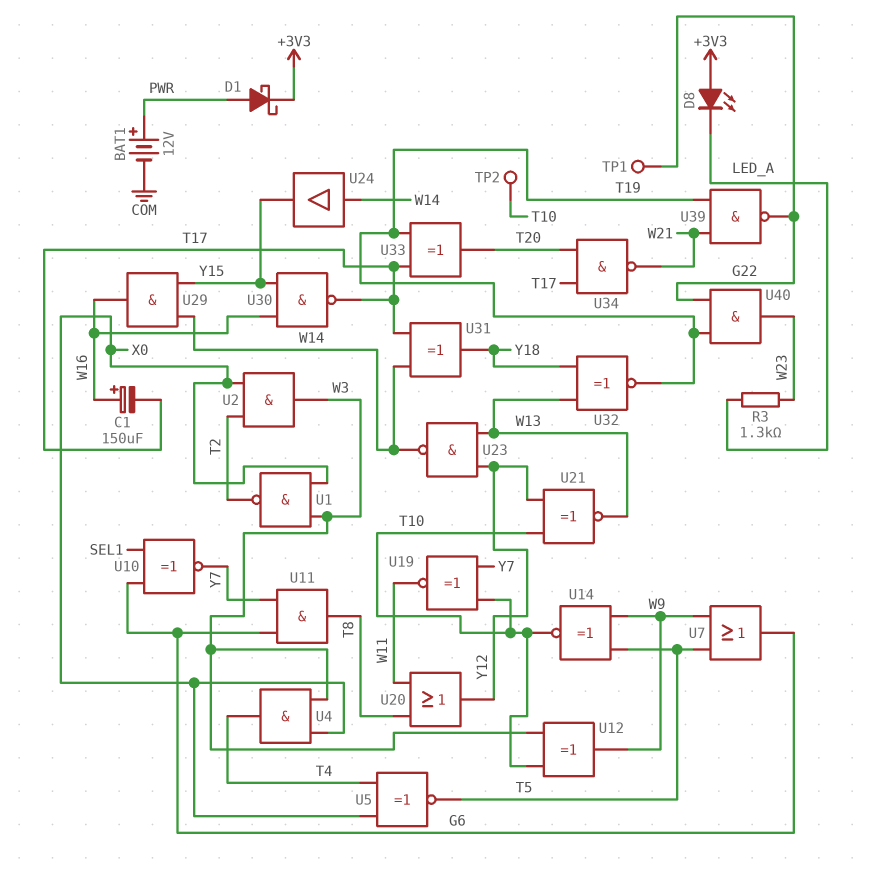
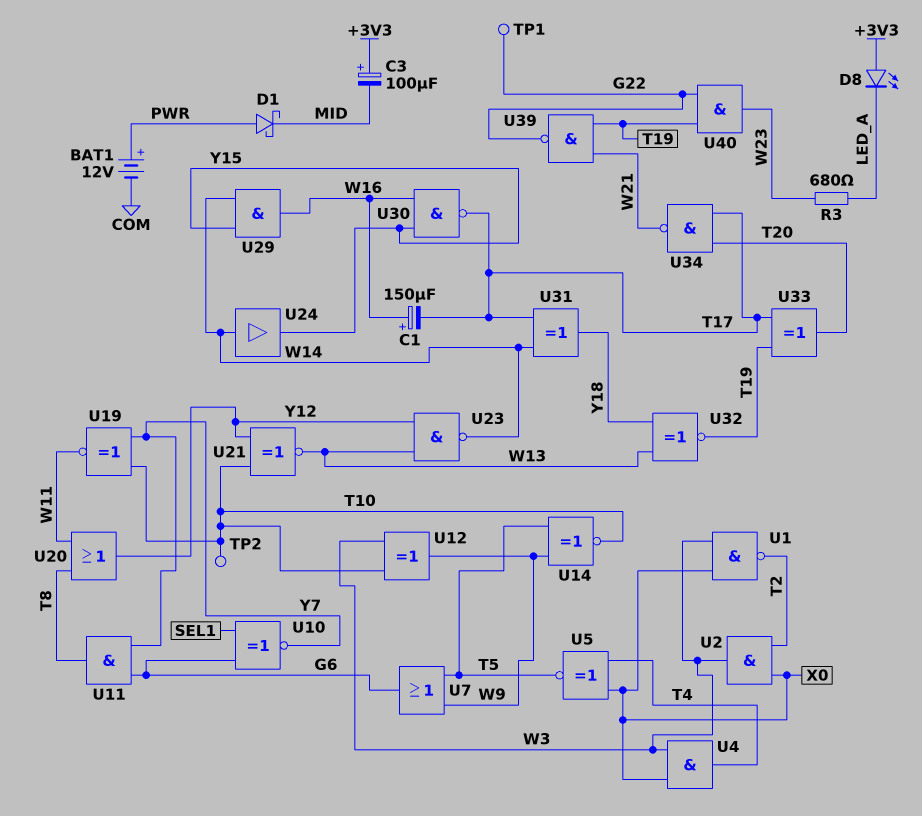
C3: none -> 100uF (plus +3V3, minus MID)
D1: schottky (A PWR, K +3V3) -> schottky (A PWR, K MID)
R3: 1.3k (LED_A, W23) -> 680 (LED_A, W23)

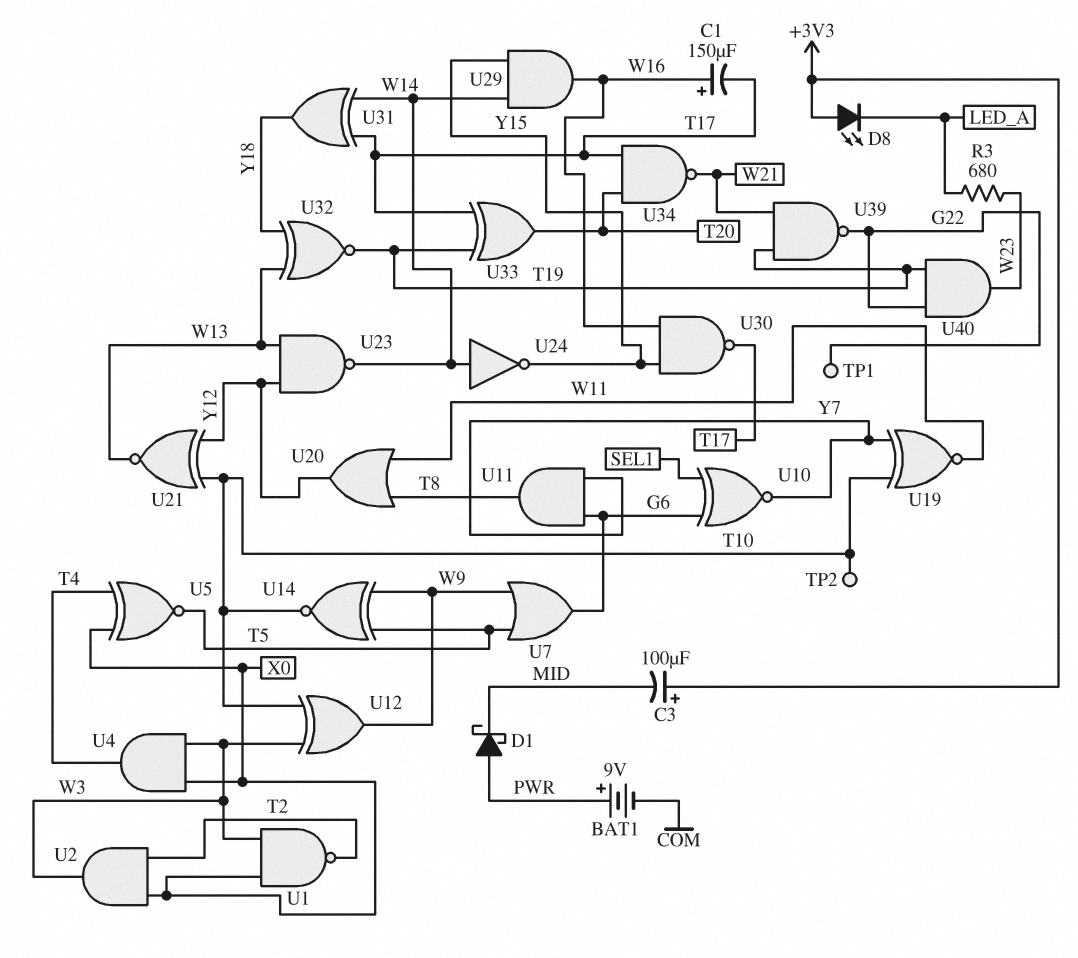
BAT1: 12V (plus PWR, minus COM) -> 9V (plus PWR, minus COM)
U24: buffer (in W14, out Y15) -> NOT (in W14, out Y15)

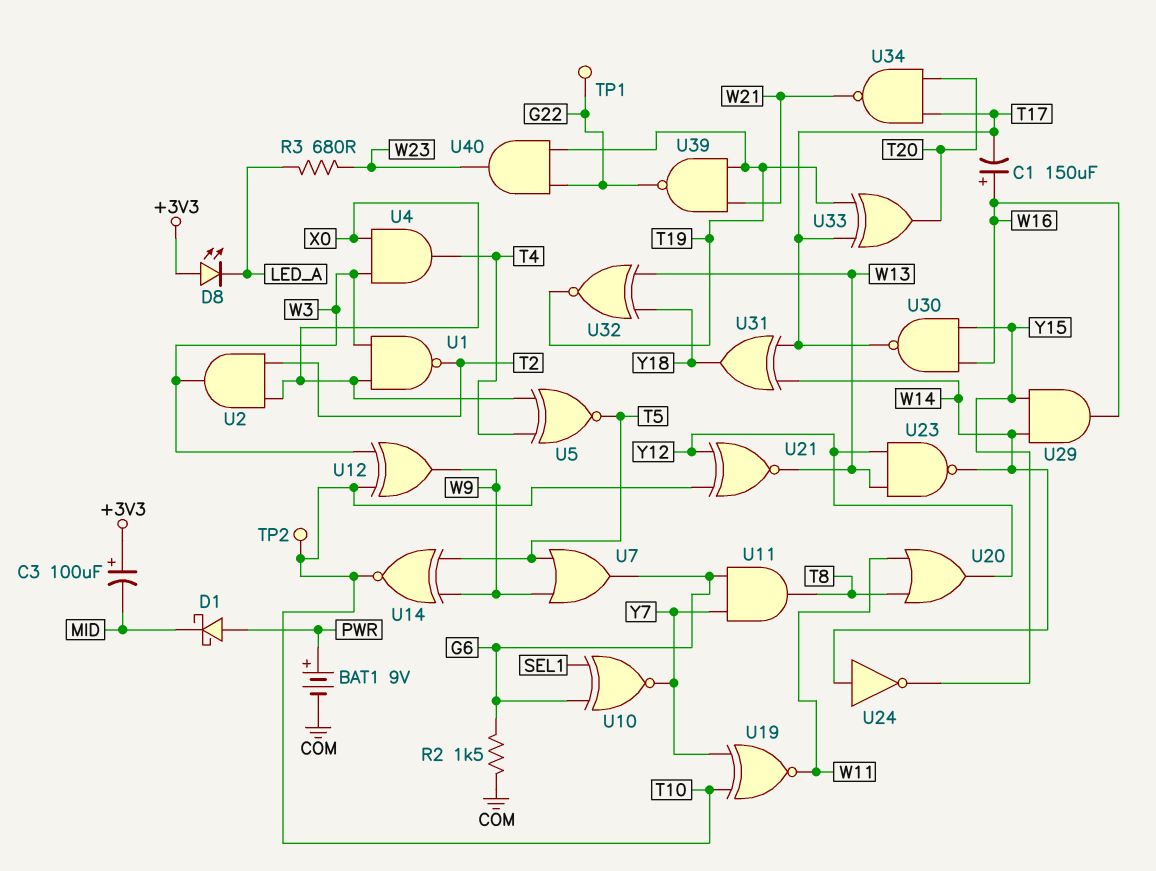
R2: none -> 1.5k (COM, G6)

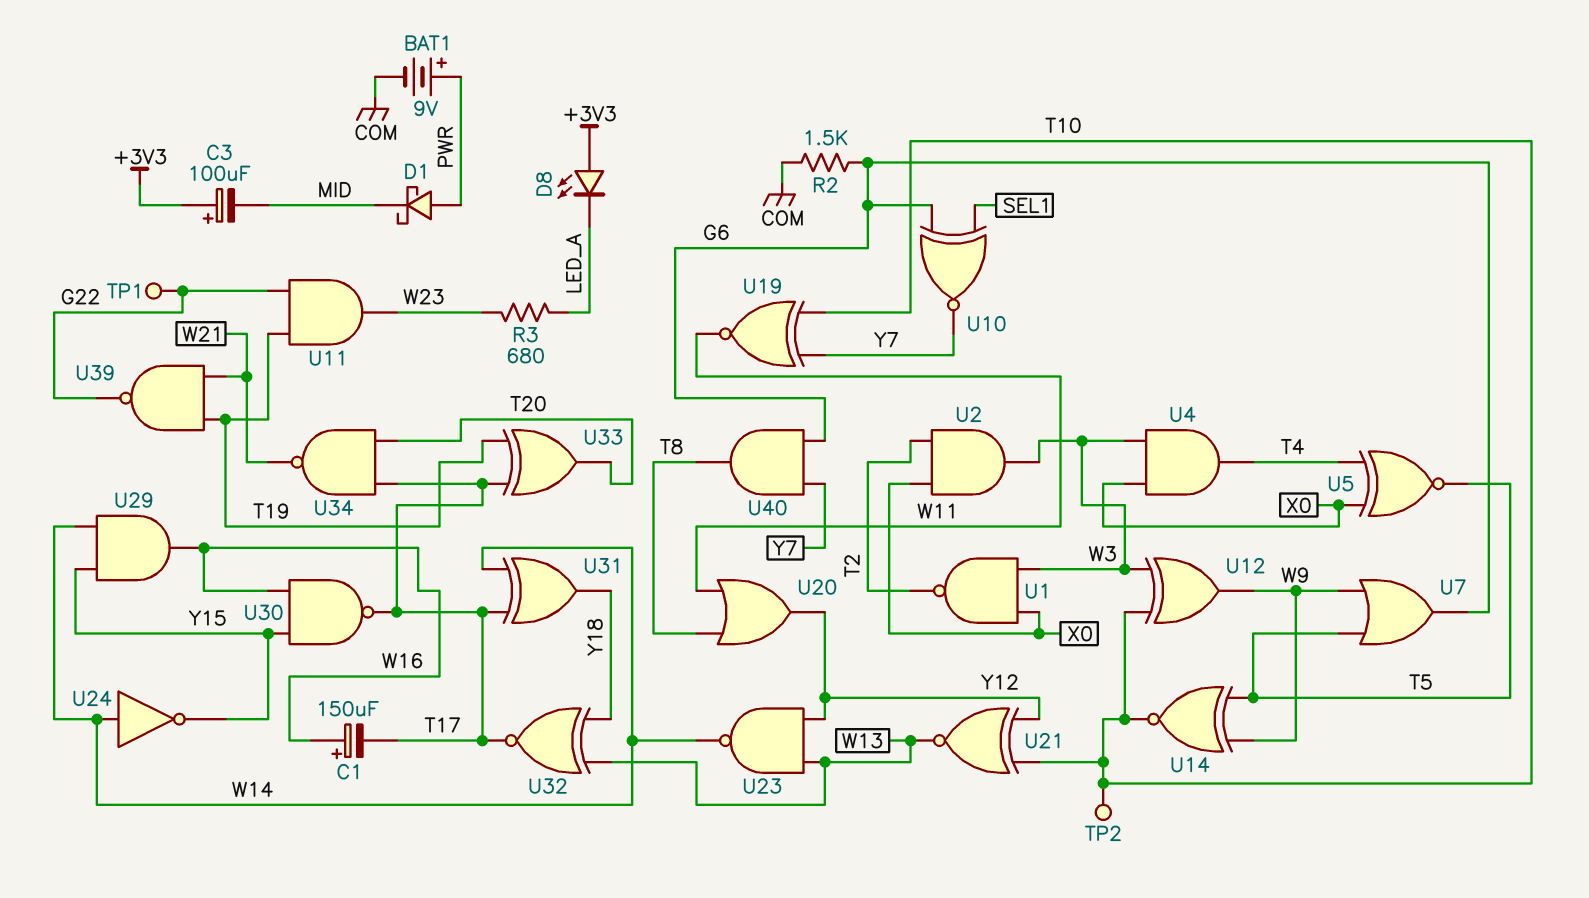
U11: AND (in G6, in Y7, out T8) -> AND (in G22, in T19, out W23)
U32: XNOR (in W13, in Y18, out T19) -> XNOR (in W13, in Y18, out T17)
U40: AND (in G22, in T19, out W23) -> AND (in G6, in Y7, out T8)

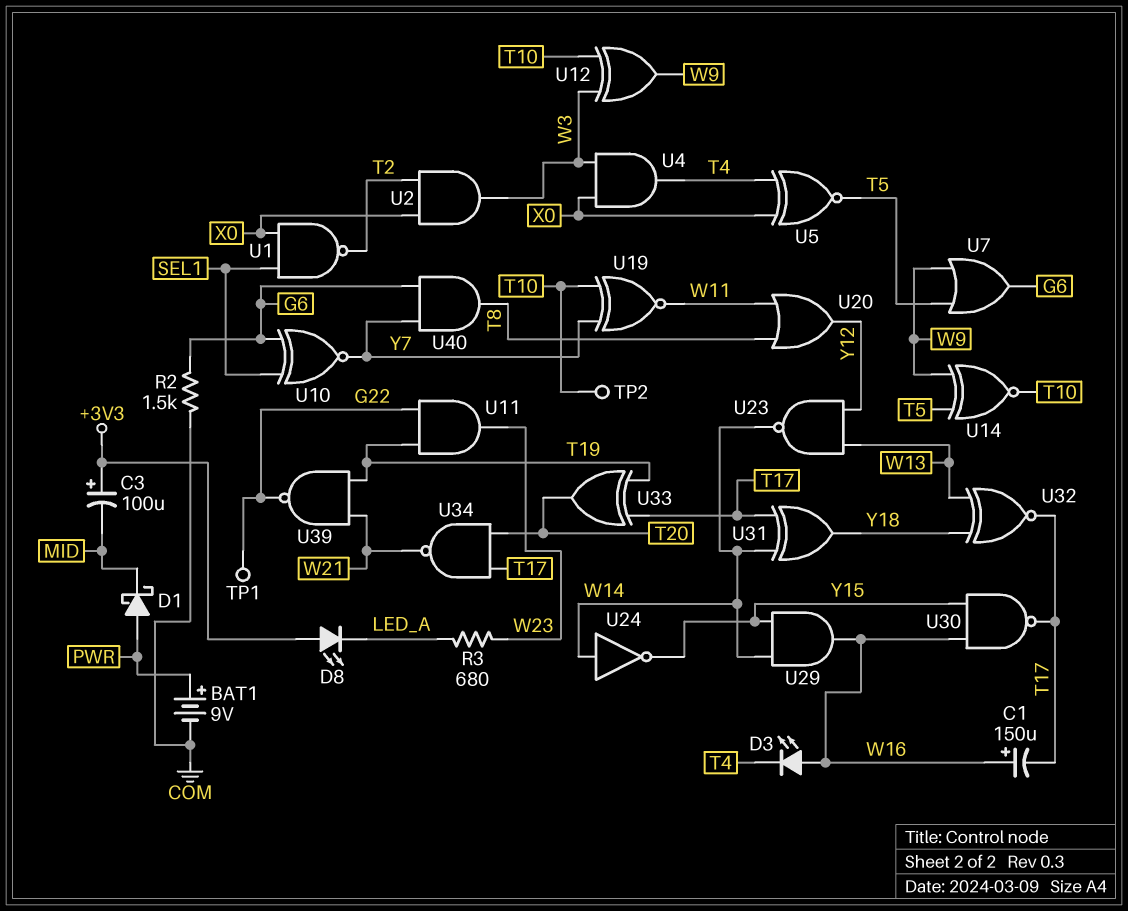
D3: none -> LED (A W16, K T4)
U1: NAND (in W3, in X0, out T2) -> NAND (in SEL1, in X0, out T2)
U21: XNOR (in T10, in Y12, out W13) -> none

